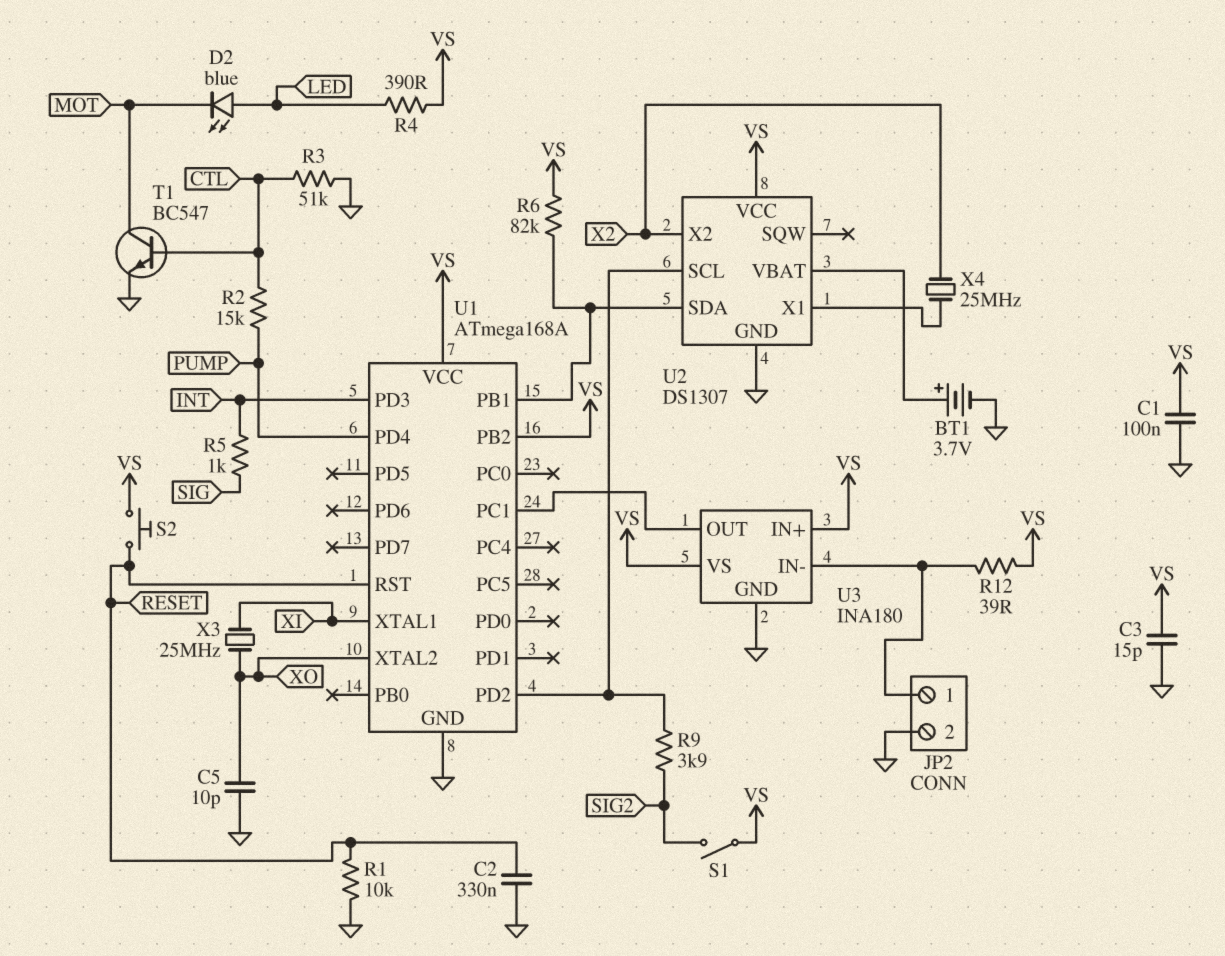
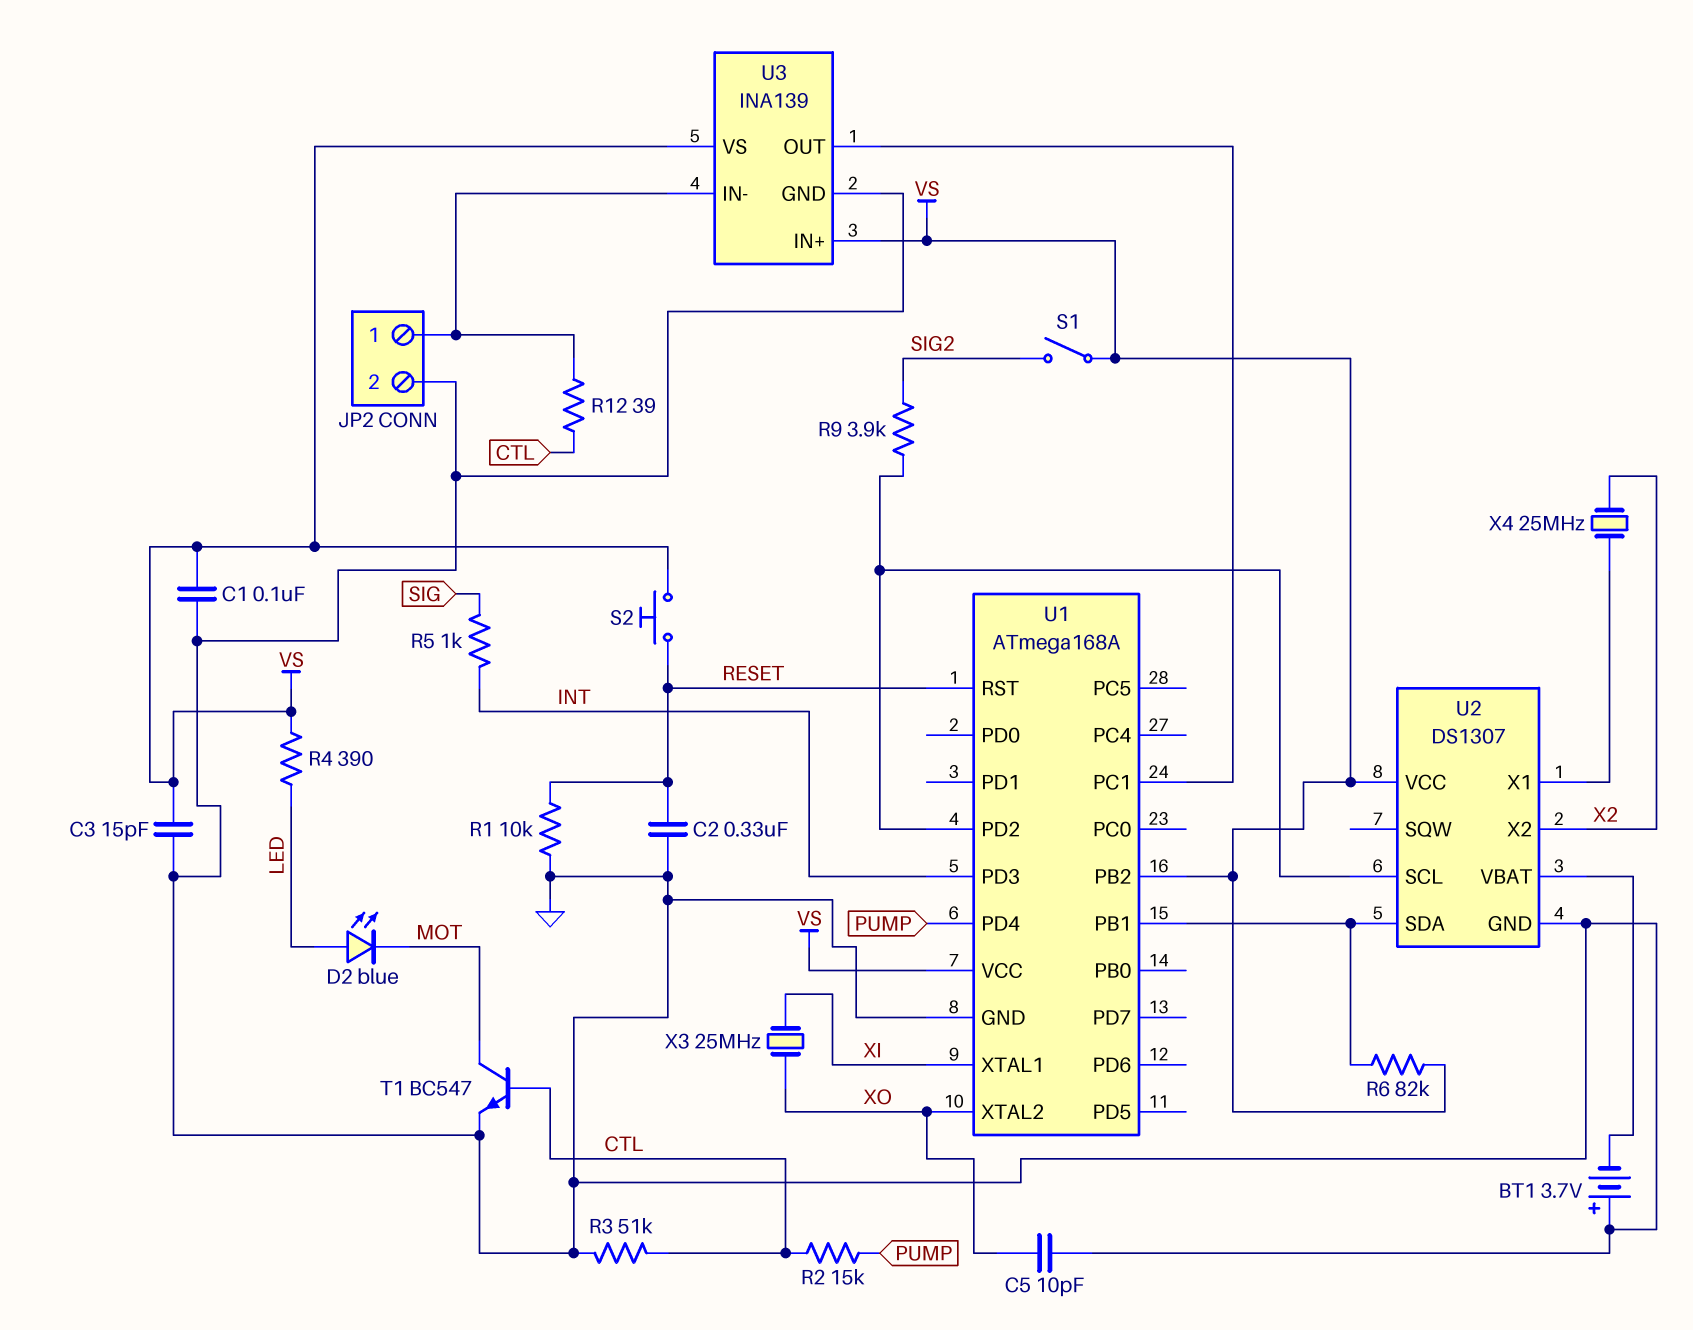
BT1: 3.7V (plus U2/VBAT, minus GND) -> 3.7V (plus GND, minus U2/VBAT)
R12: 39 (JP2/1, VS) -> 39 (CTL, JP2/1)
U3: INA180 -> INA139

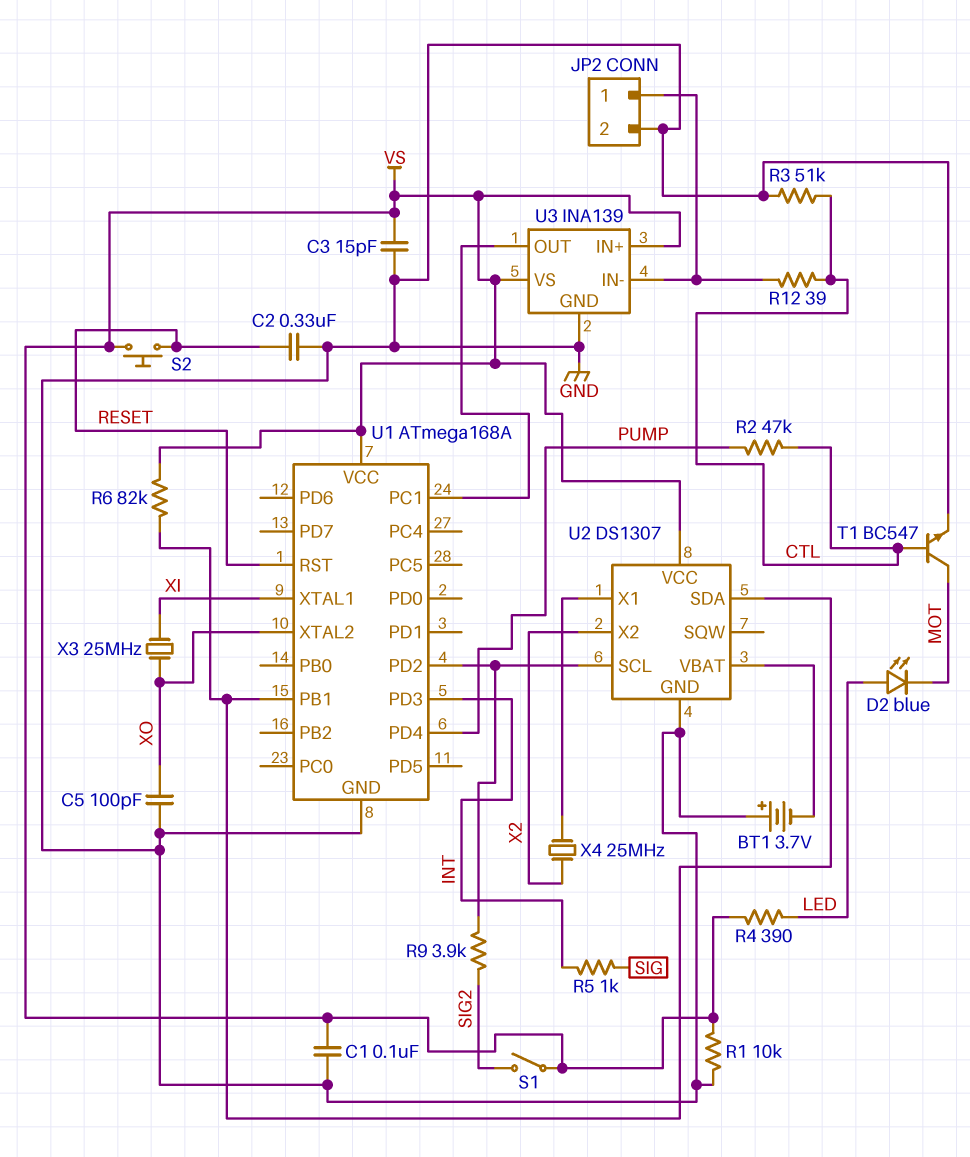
C5: 10pF (GND, XO) -> 100pF (GND, XO)
R1: 10k (GND, RESET) -> 10k (GND, VS)
R2: 15k (CTL, PUMP) -> 47k (CTL, PUMP)
U1 pin PB2: VS -> none

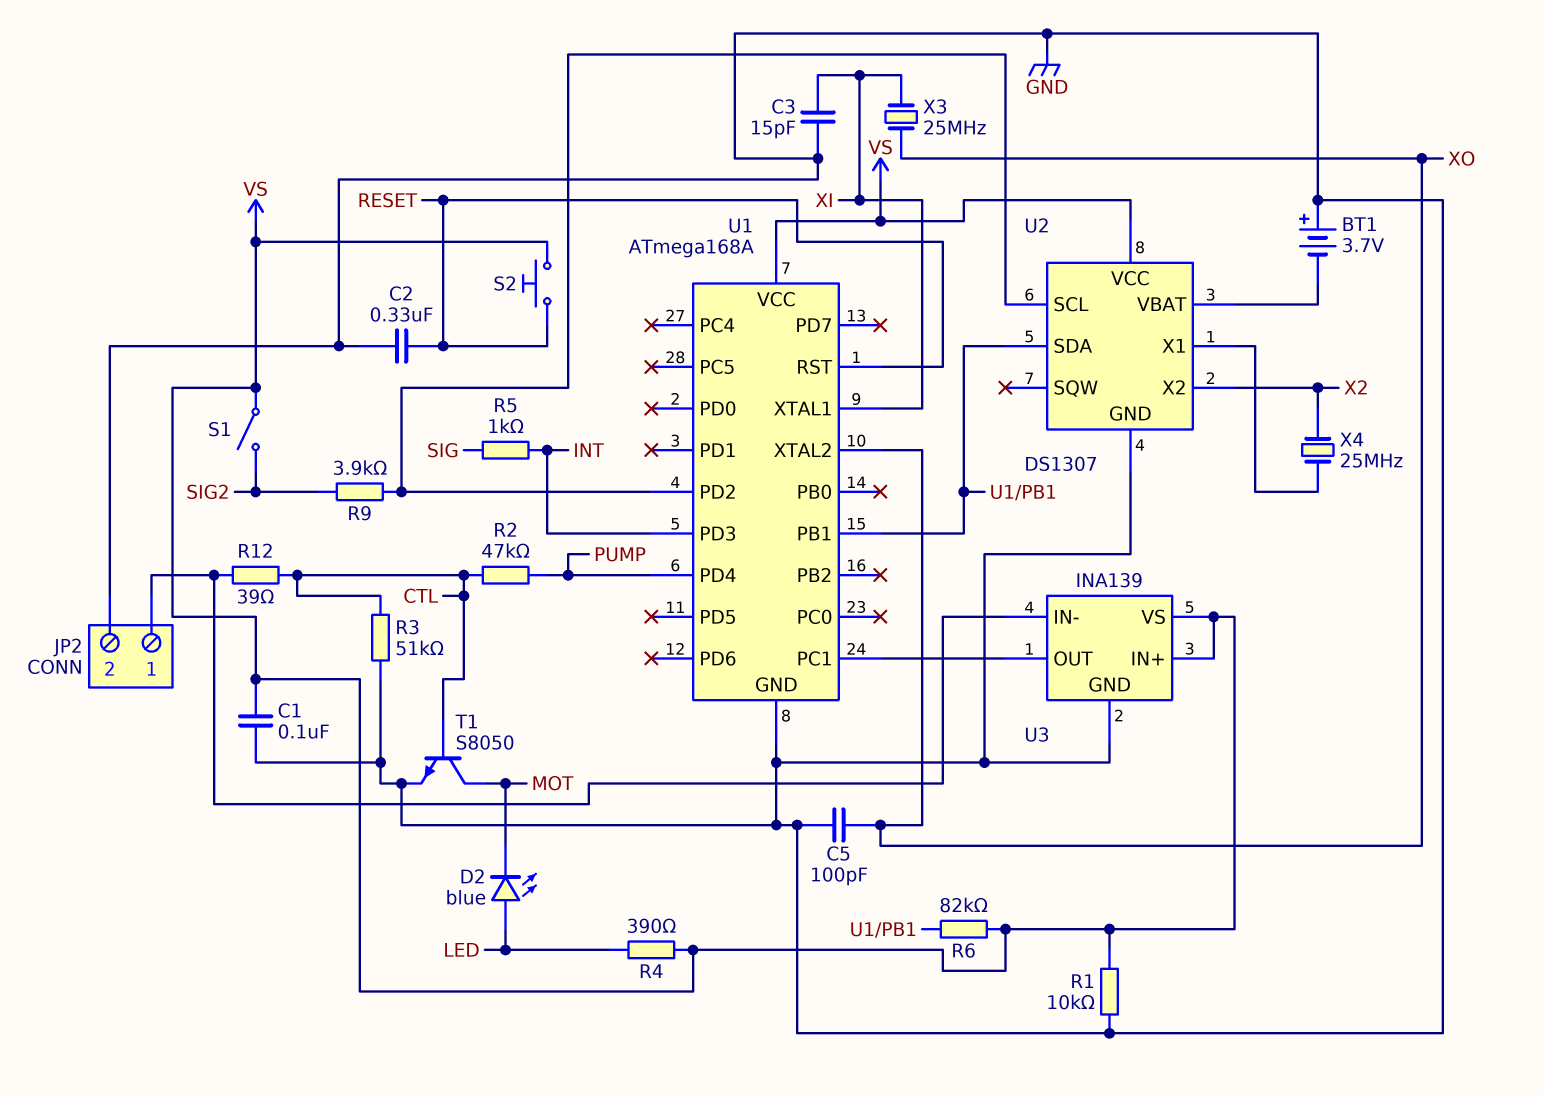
C3: 15pF (GND, VS) -> 15pF (GND, XI)
T1: NPN BC547 (B CTL, C MOT, E GND) -> NPN S8050 (B CTL, C MOT, E GND)

